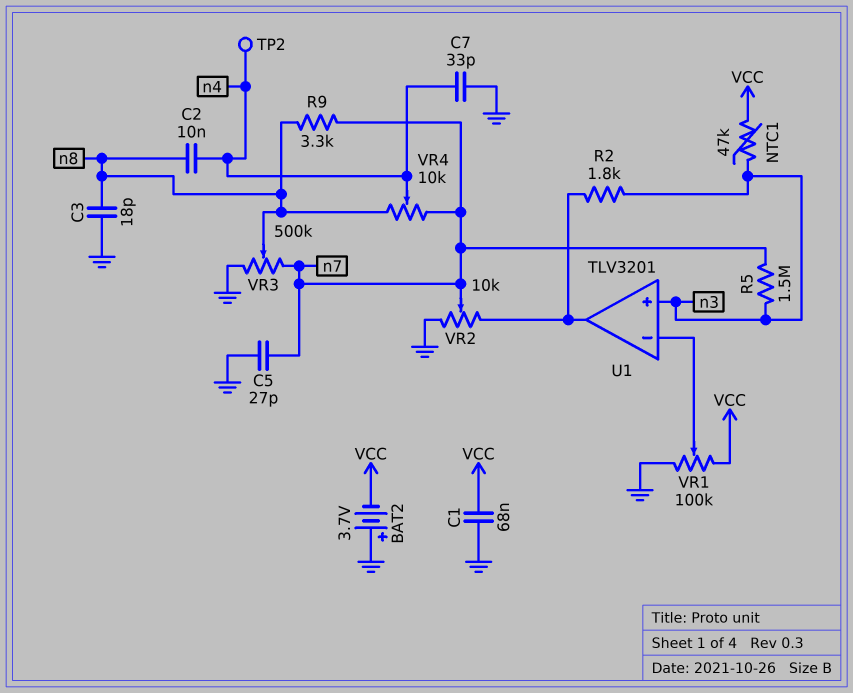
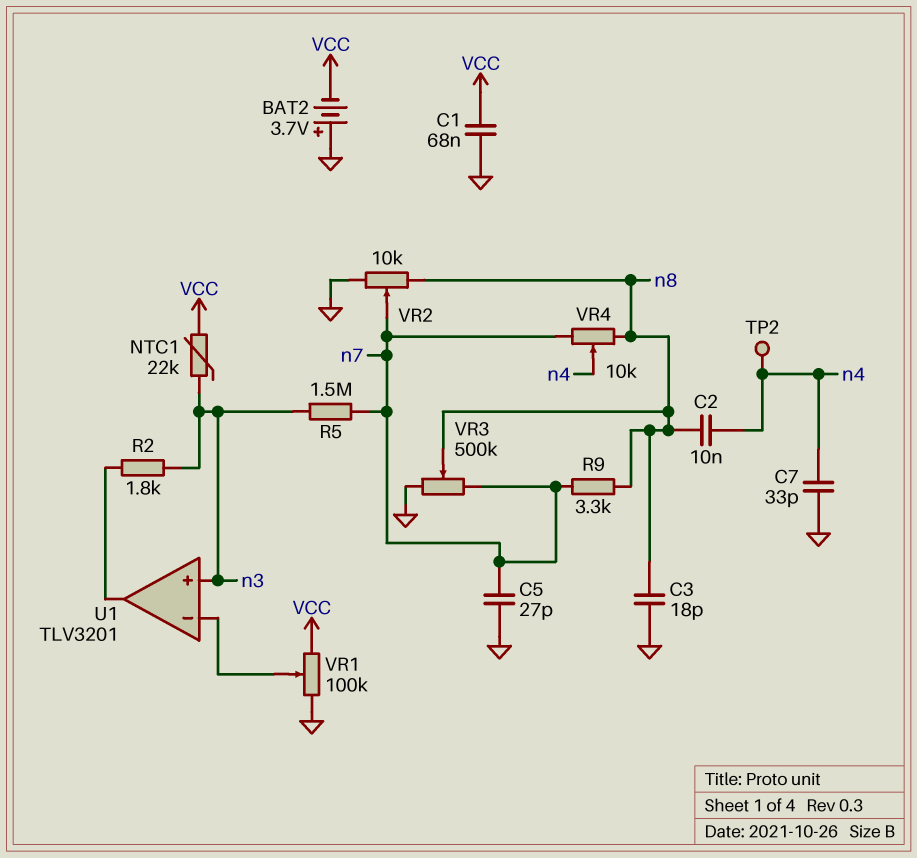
NTC1: 47k (VCC, n3) -> 22k (VCC, n3)
VR2: 10k (GND, U1/out, wiper n7) -> 10k (GND, n8, wiper n7)

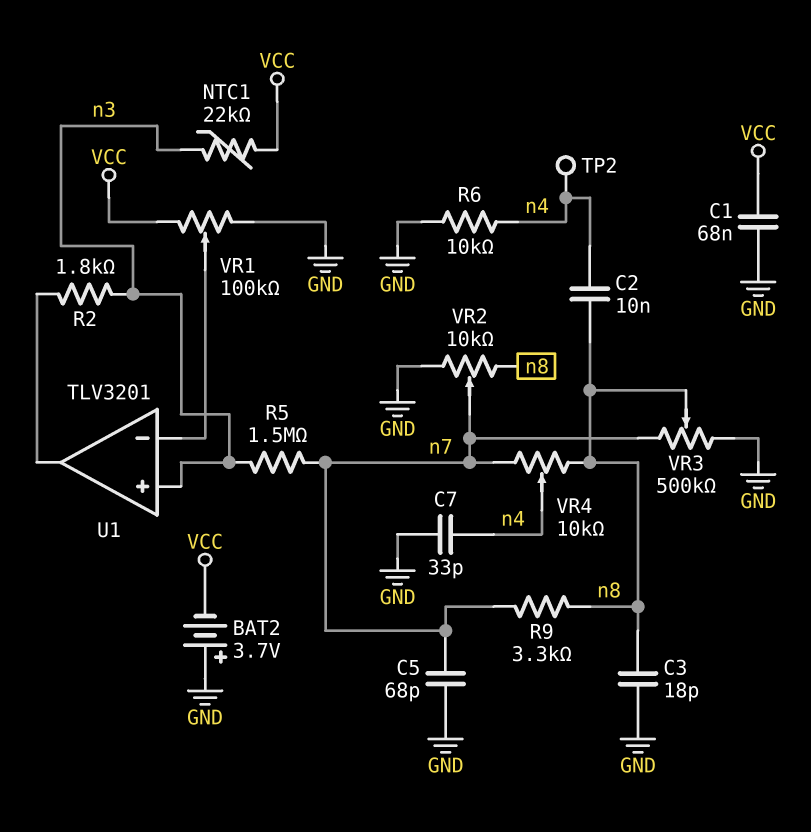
C5: 27pF (GND, n7) -> 68pF (GND, n7)
R6: none -> 10k (GND, n4)

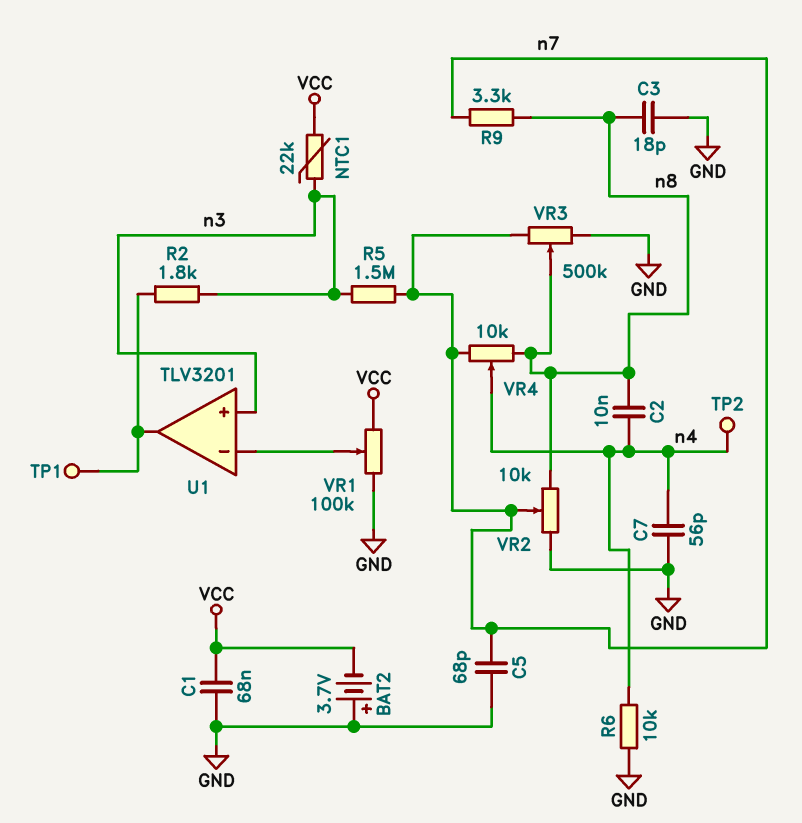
C7: 33pF (GND, n4) -> 56pF (GND, n4)
TP1: none -> test point (U1/out)

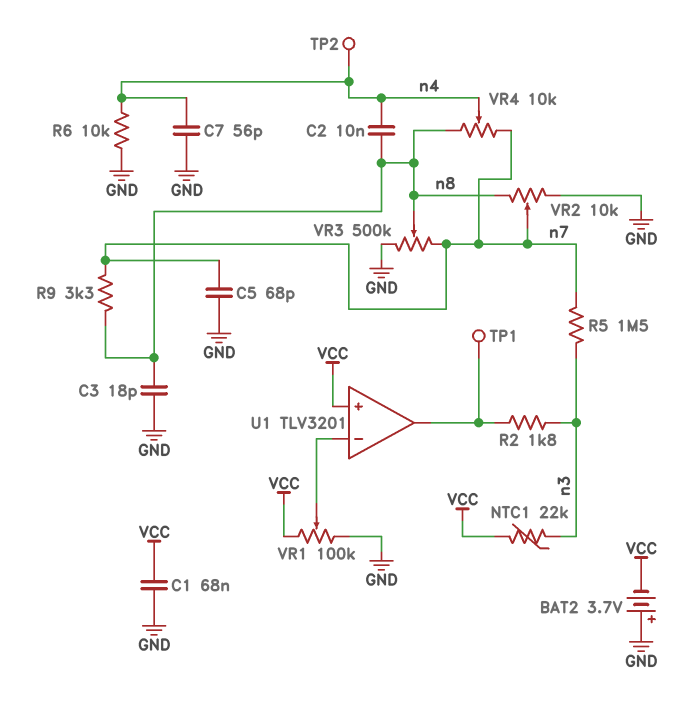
U1 pin in+: n3 -> VCC

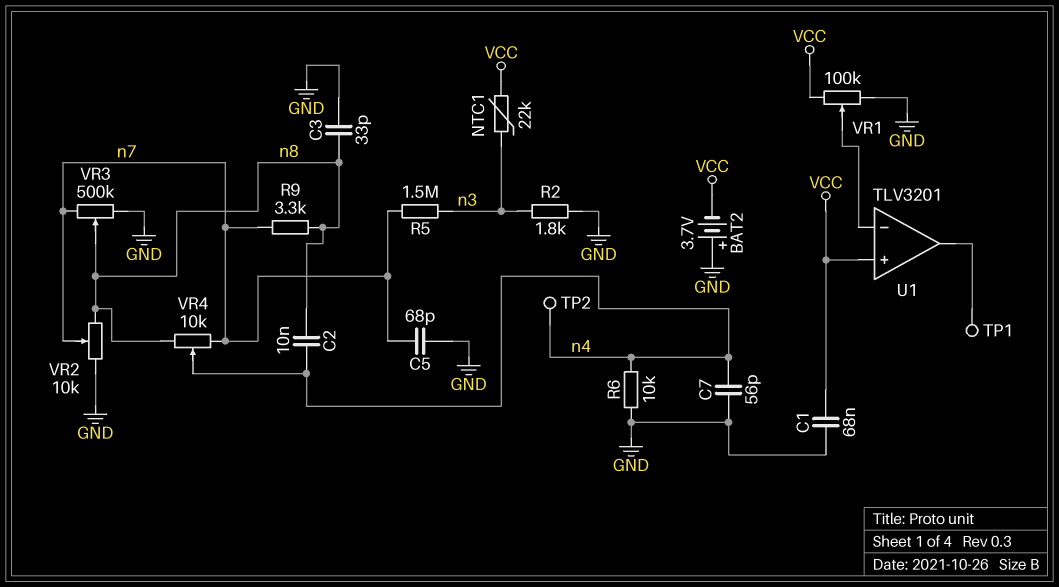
C3: 18pF (GND, n8) -> 33pF (GND, n8)
R2: 1.8k (U1/out, n3) -> 1.8k (GND, n3)

